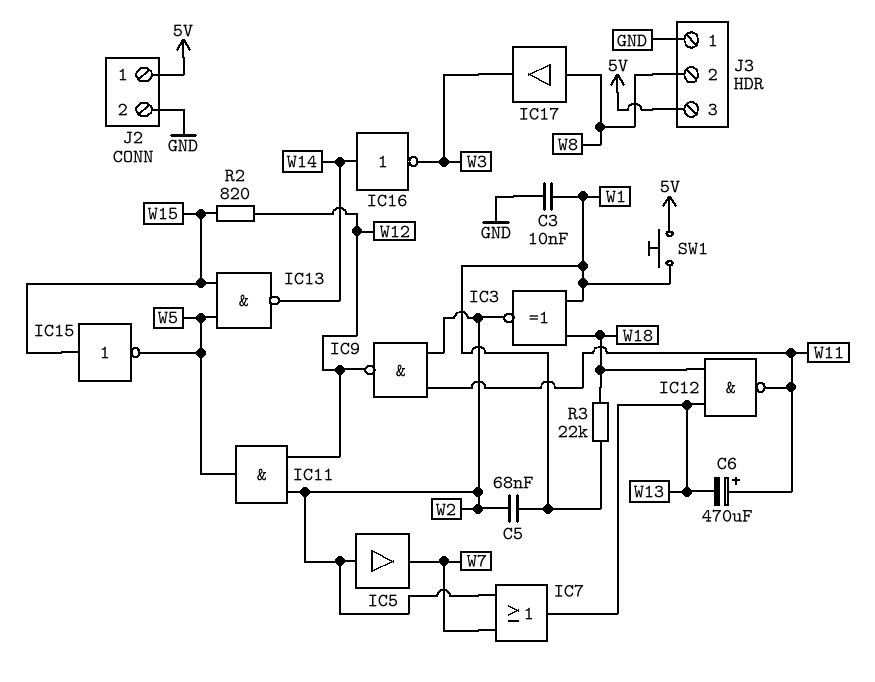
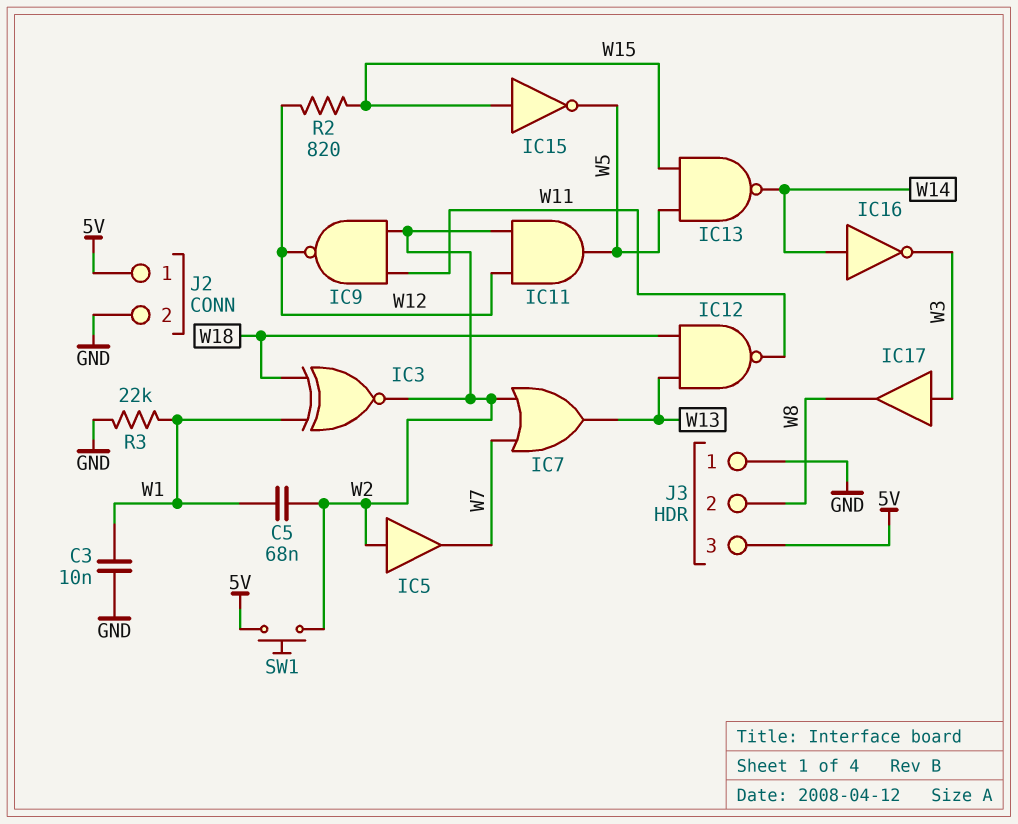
C6: 470uF (plus W11, minus W13) -> none
IC17: buffer (in W8, out W3) -> buffer (in W3, out W8)
R3: 22k (W1, W18) -> 22k (GND, W1)
SW1: button (5V, W1) -> button (5V, W2)

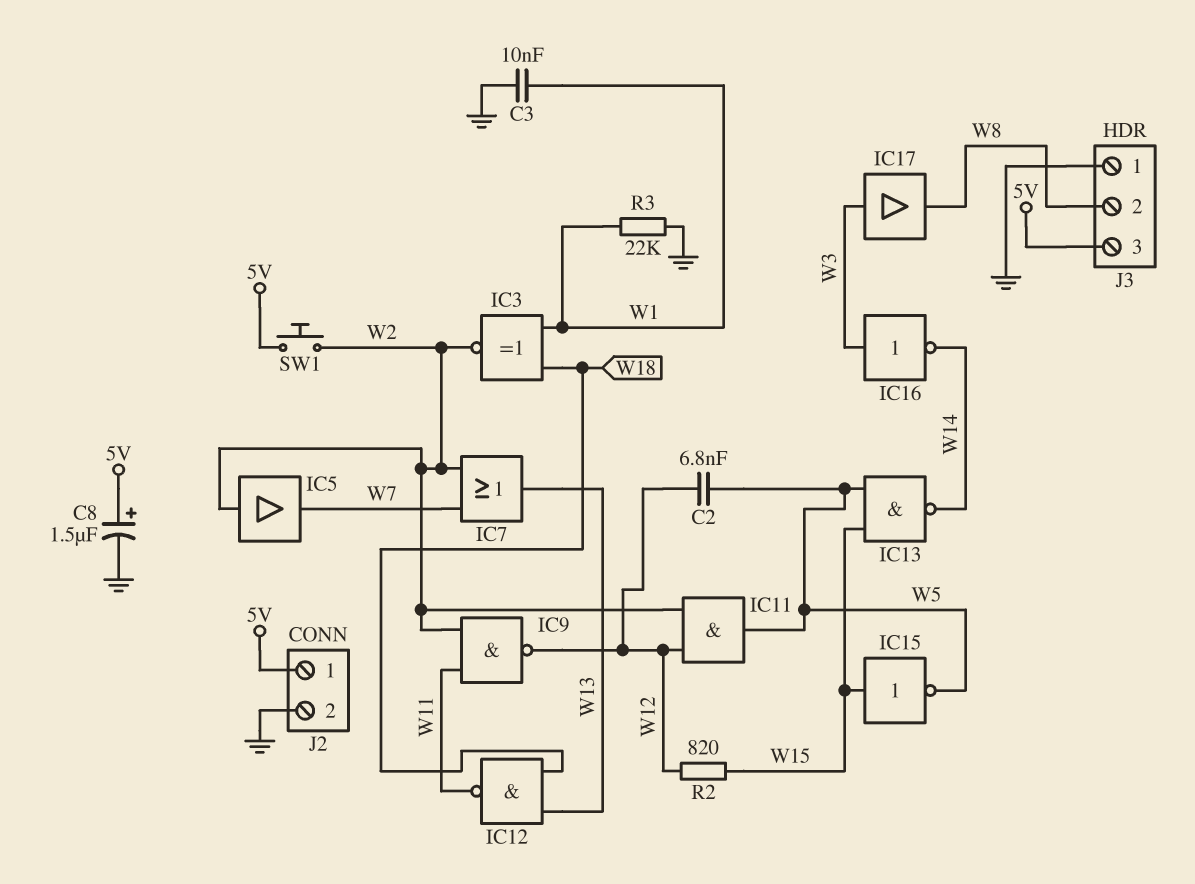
C2: none -> 6.8nF (W5, W12)
C5: 68nF (W1, W2) -> none
C8: none -> 1.5uF (plus 5V, minus GND)
IC16: NOT (in W14, out W3) -> NOT (in W3, out W14)

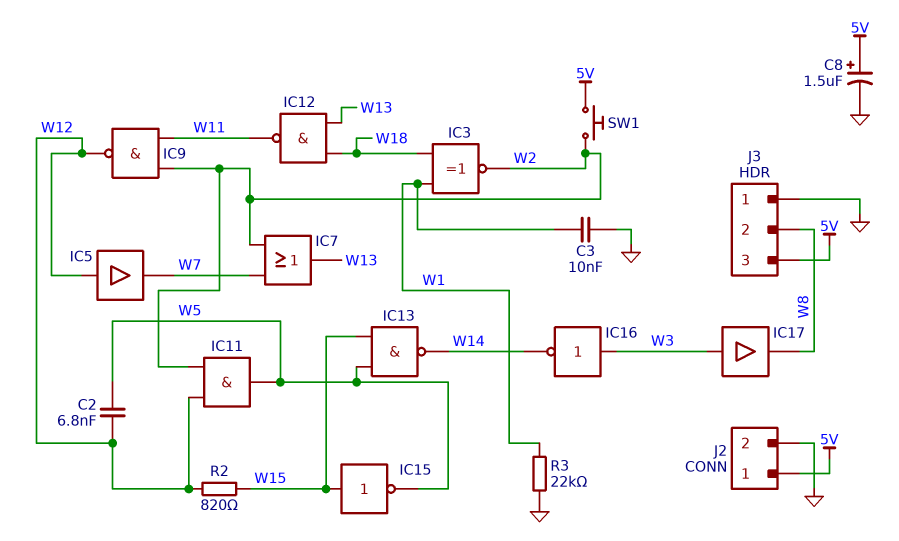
IC5: buffer (in W2, out W7) -> buffer (in W12, out W7)

